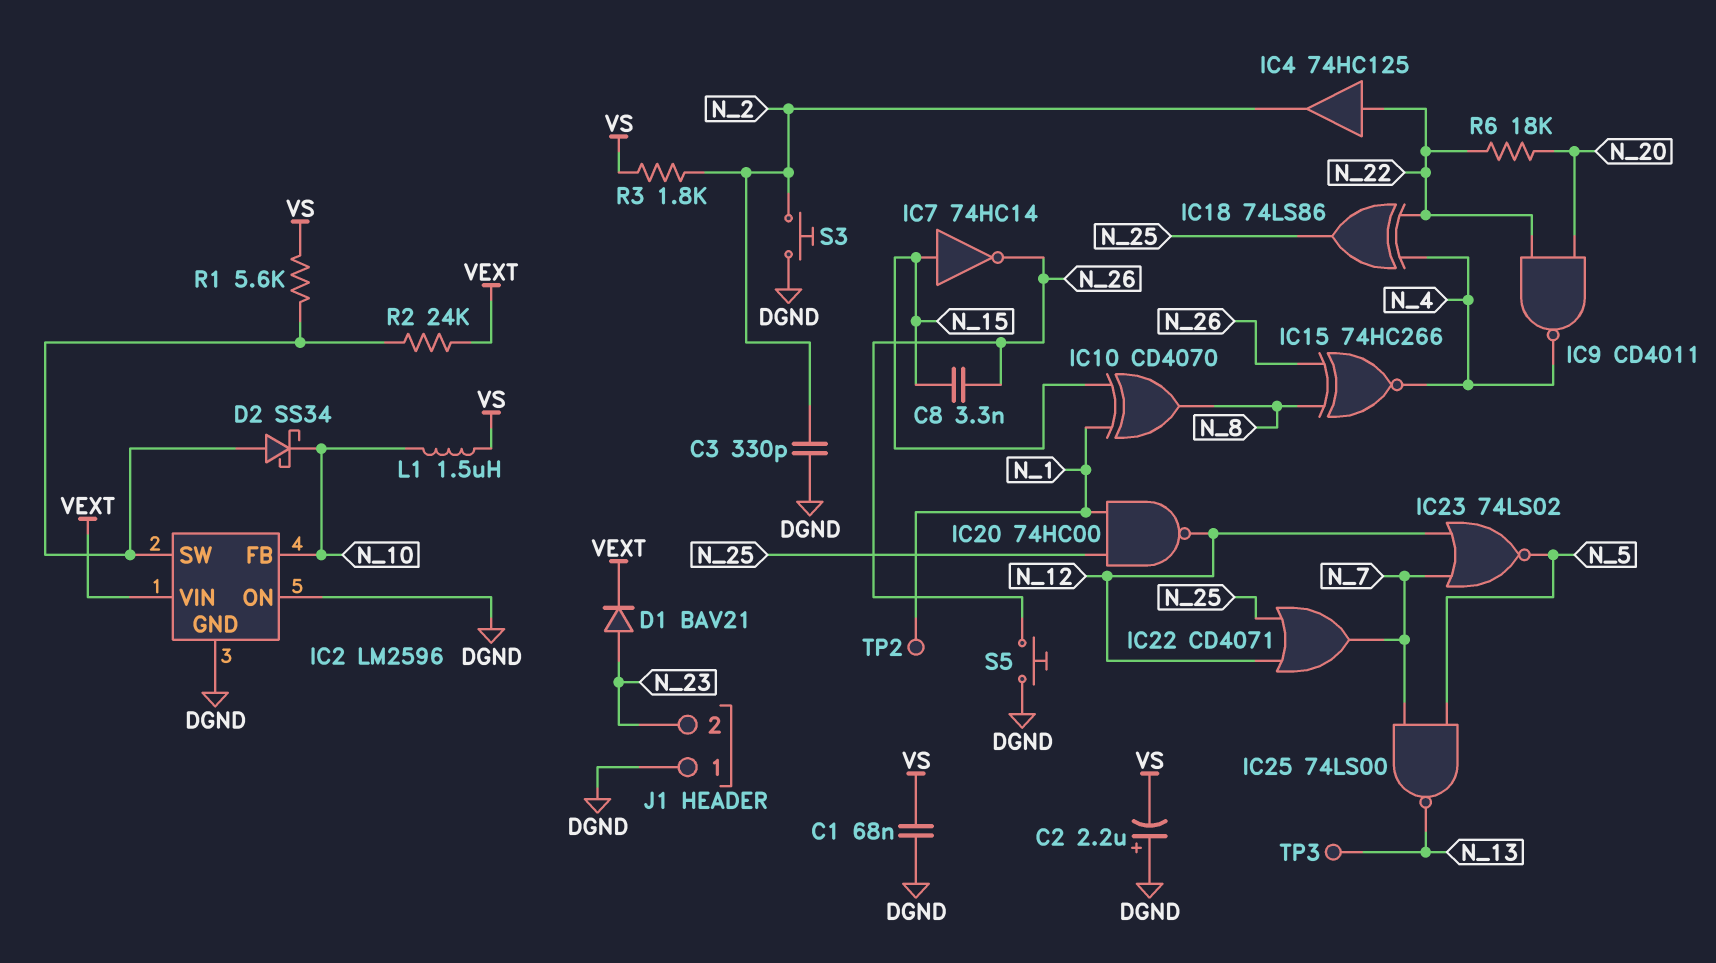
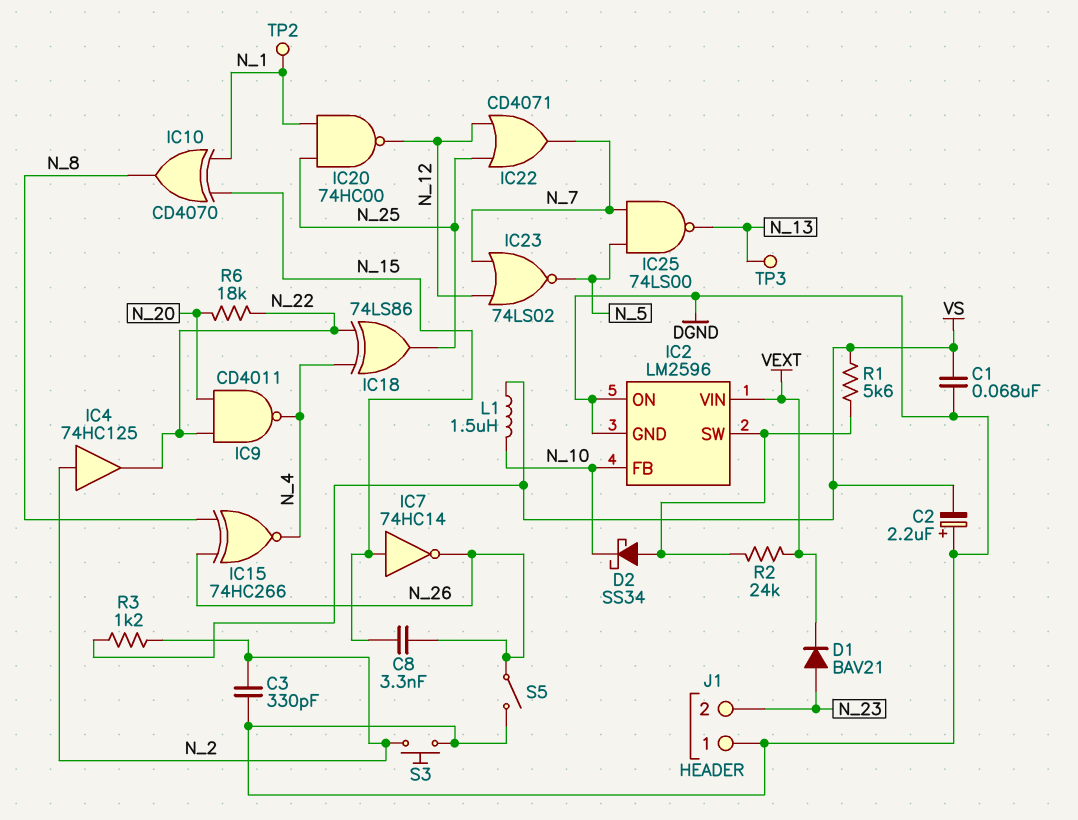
IC4: buffer 74HC125 (in N_22, out N_2) -> buffer 74HC125 (in N_2, out N_22)
R3: 1.8k (N_2, VS) -> 1.2k (N_2, VS)
S5: button (DGND, N_26) -> switch (DGND, N_26)

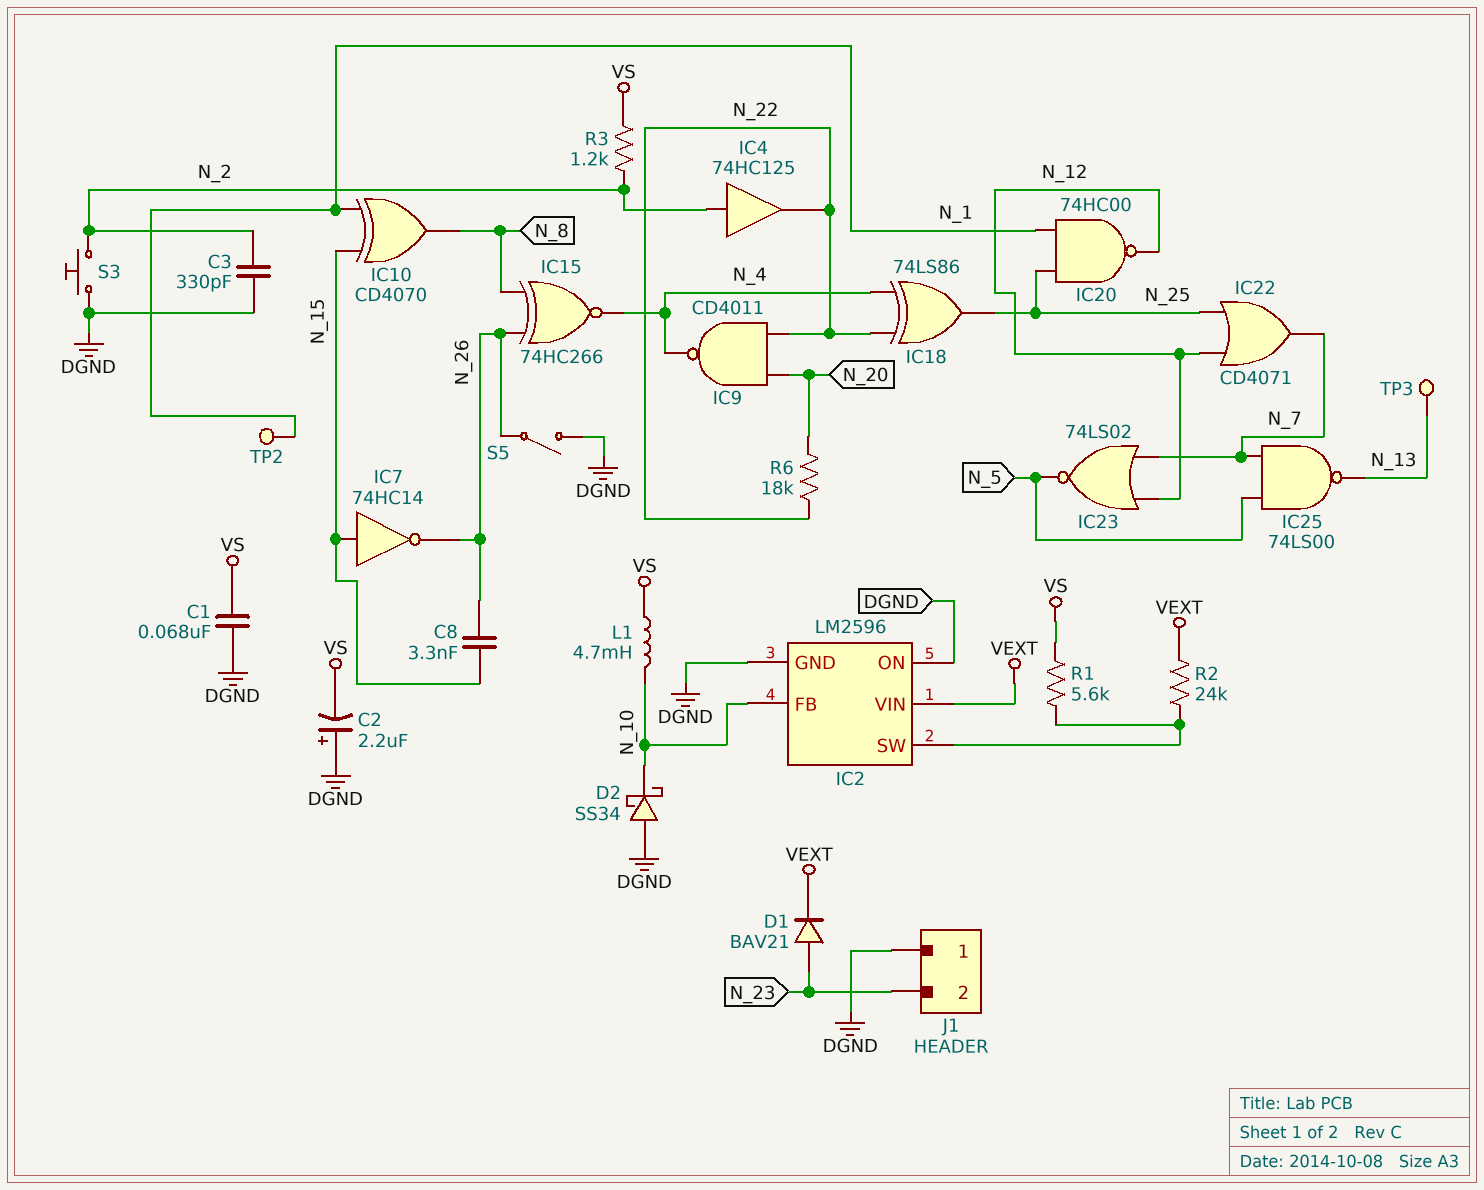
D2: schottky SS34 (A IC2/SW, K N_10) -> schottky SS34 (A DGND, K N_10)
L1: 1.5uH (N_10, VS) -> 4.7mH (N_10, VS)

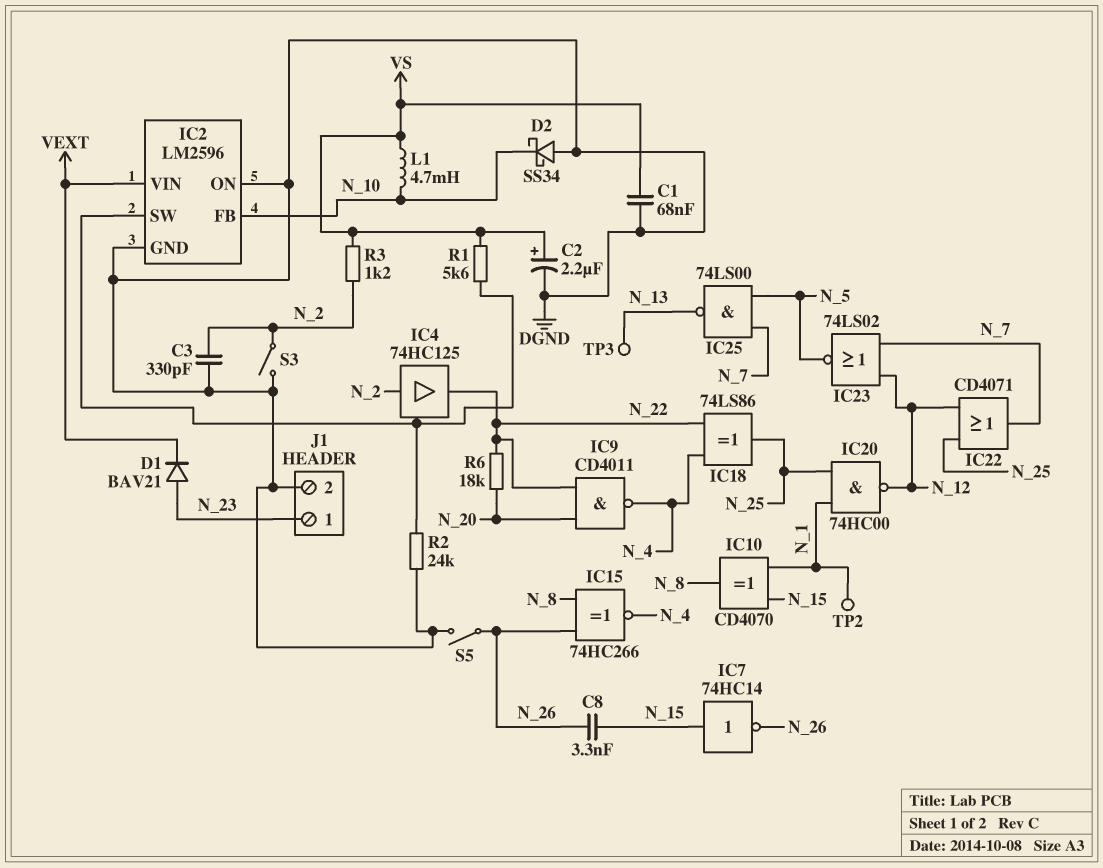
C2: 2.2uF (plus DGND, minus VS) -> 2.2uF (plus VS, minus DGND)
J1 pin 1: DGND -> N_23
J1 pin 2: N_23 -> DGND
R2: 24k (IC2/SW, VEXT) -> 24k (DGND, IC2/SW)
S3: button (DGND, N_2) -> switch (DGND, N_2)

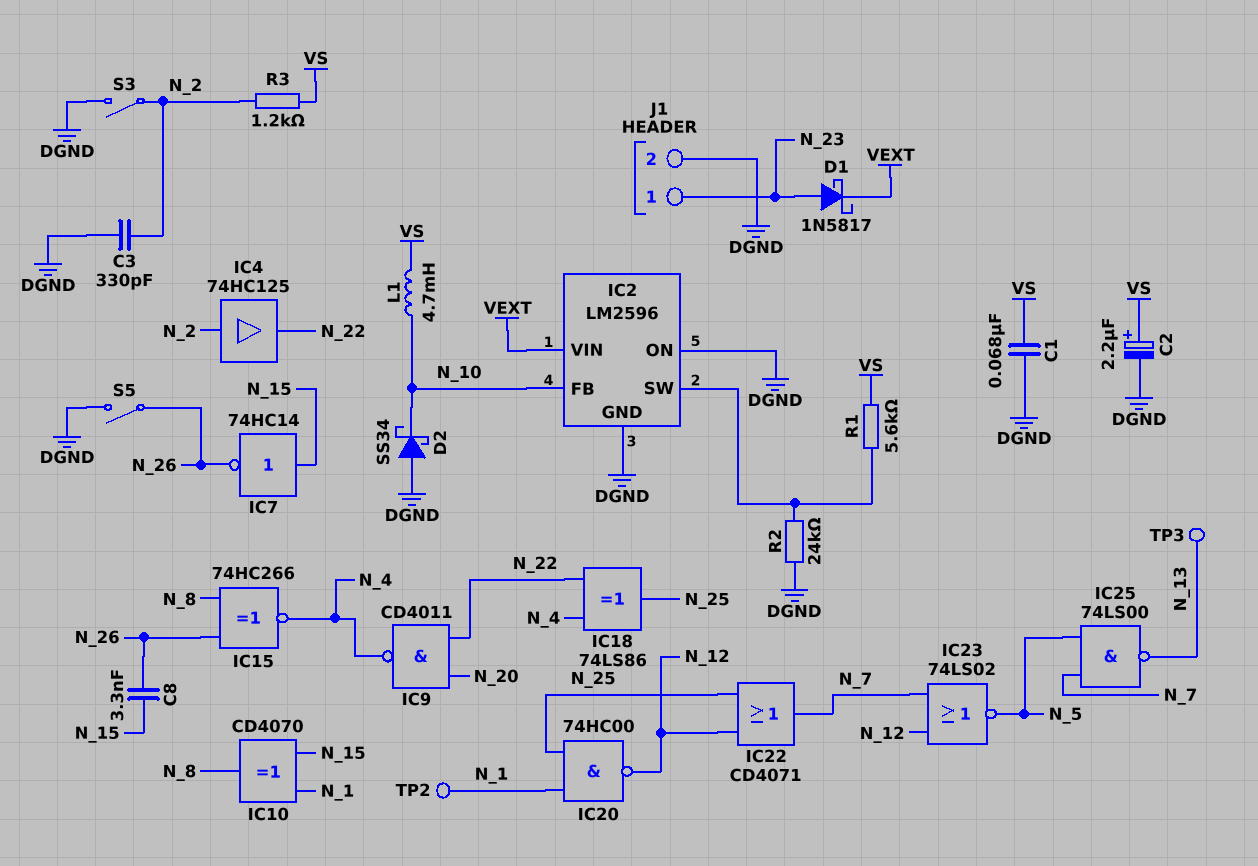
D1: diode BAV21 (A N_23, K VEXT) -> schottky 1N5817 (A N_23, K VEXT)
R6: 18k (N_20, N_22) -> none

